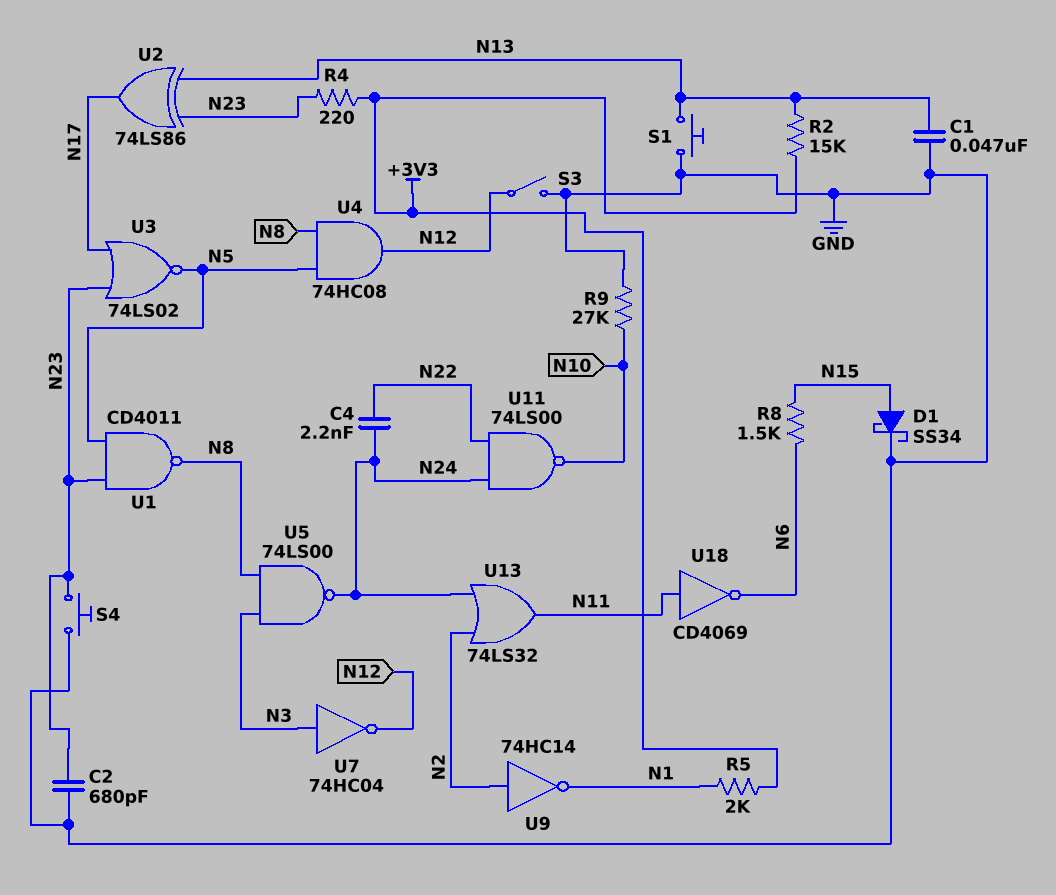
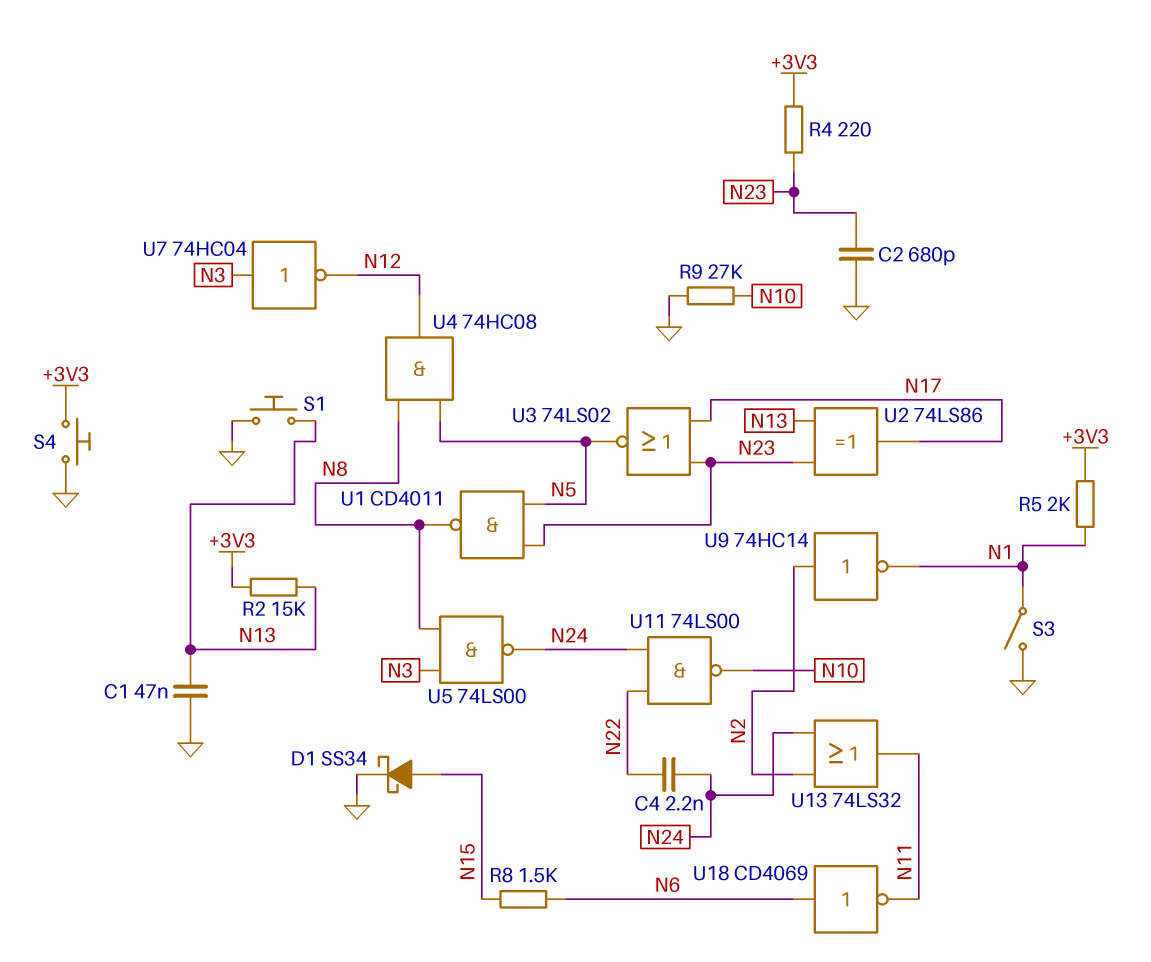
S3: switch (GND, N12) -> switch (GND, N1)
S4: button (GND, N23) -> button (+3V3, GND)
U18: NOT CD4069 (in N11, out N6) -> NOT CD4069 (in N6, out N11)

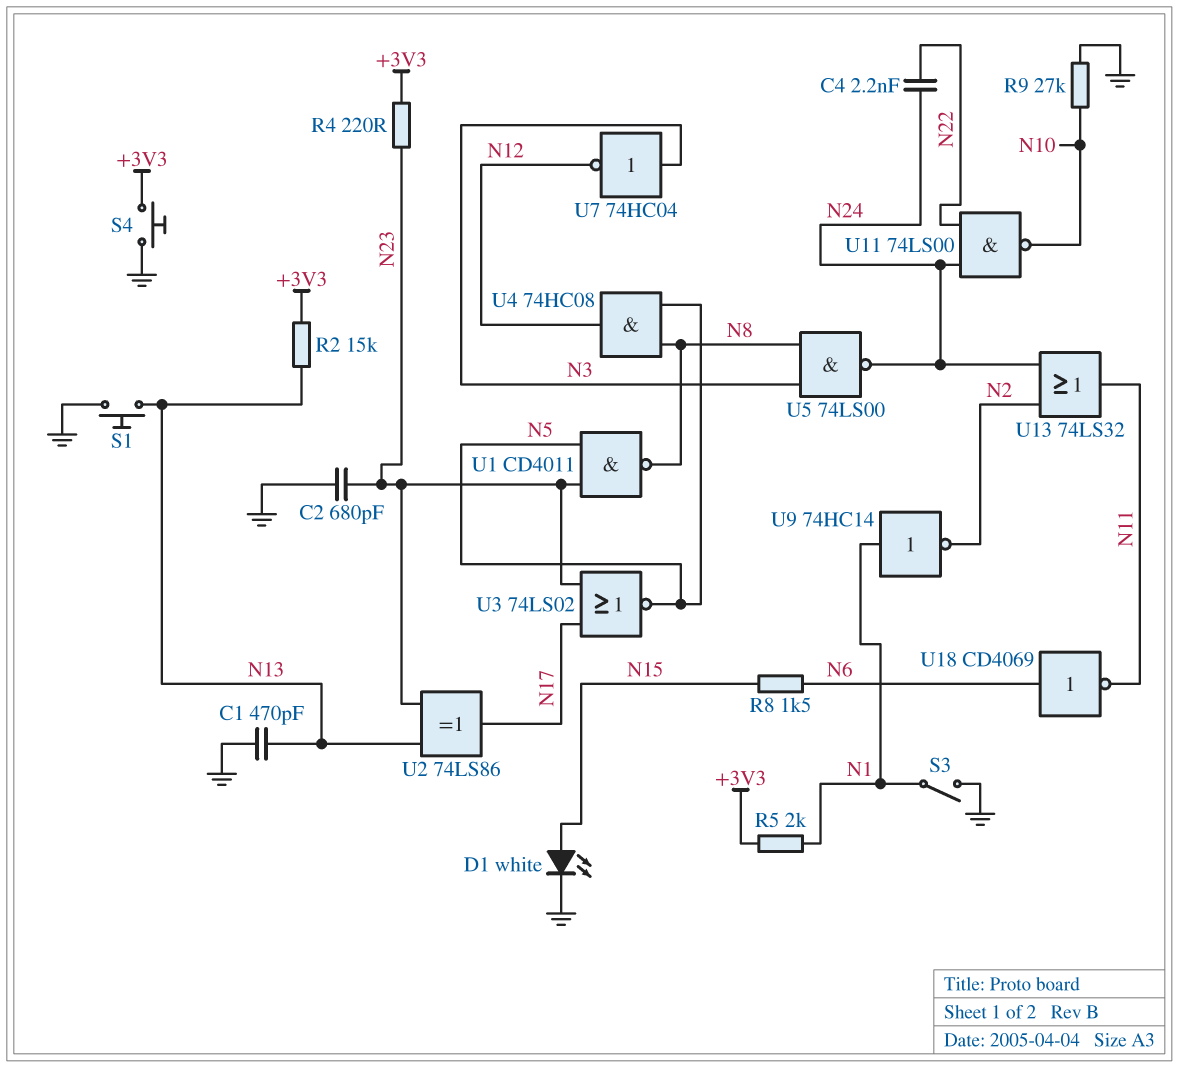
C1: 47nF (GND, N13) -> 470pF (GND, N13)
D1: schottky SS34 (A N15, K GND) -> LED white (A N15, K GND)
U9: NOT 74HC14 (in N2, out N1) -> NOT 74HC14 (in N1, out N2)

